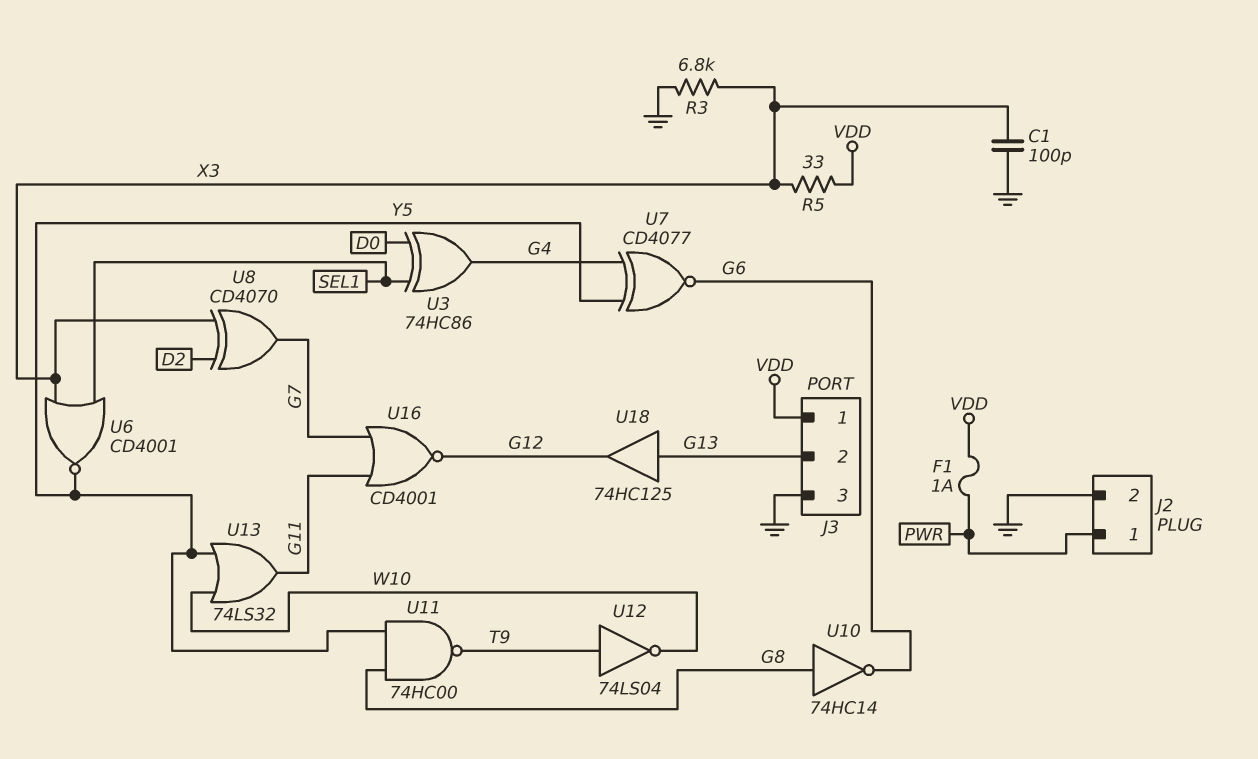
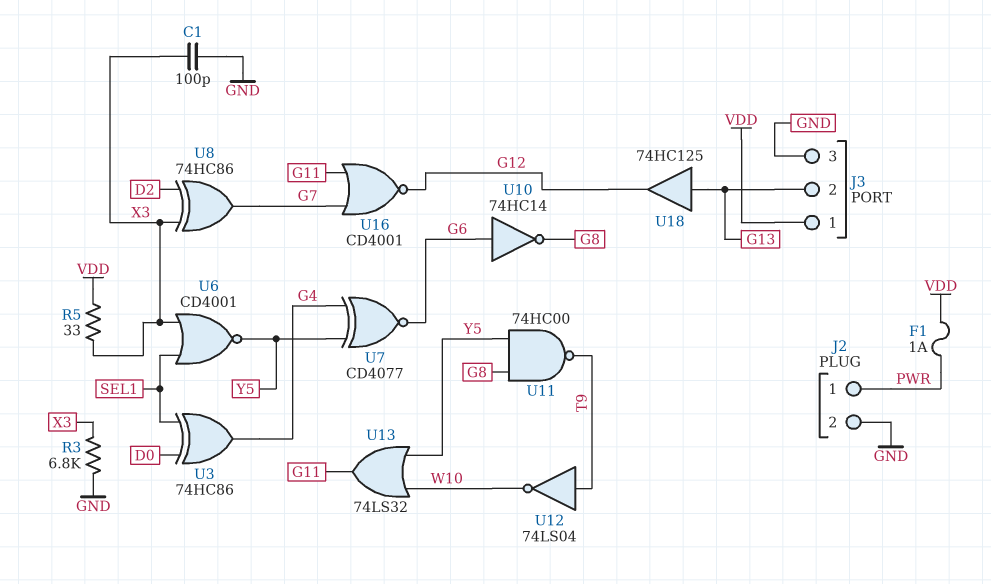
U8: XOR CD4070 (in D2, in X3, out G7) -> XOR 74HC86 (in D2, in X3, out G7)
U10: NOT 74HC14 (in G8, out G6) -> NOT 74HC14 (in G6, out G8)

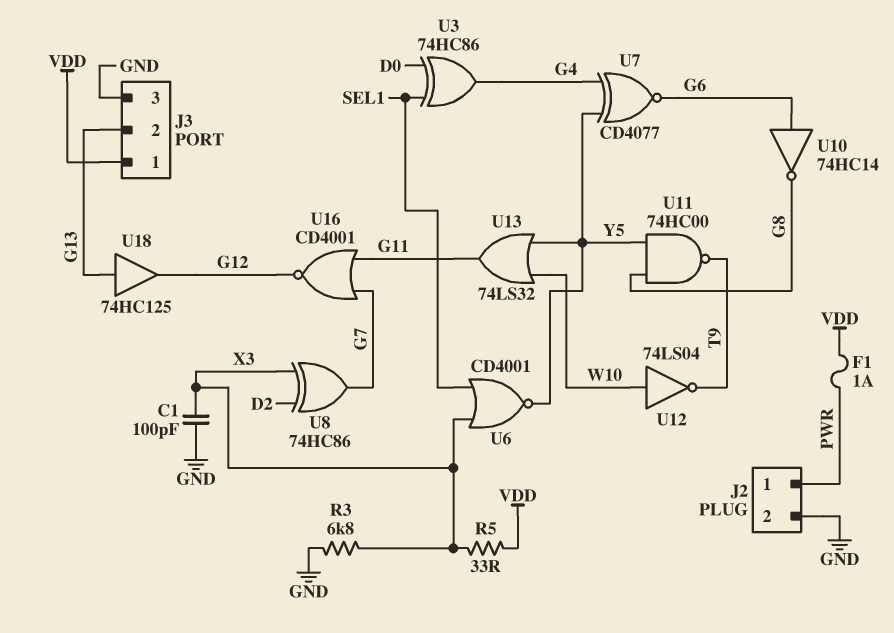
U12: NOT 74LS04 (in T9, out W10) -> NOT 74LS04 (in W10, out T9)

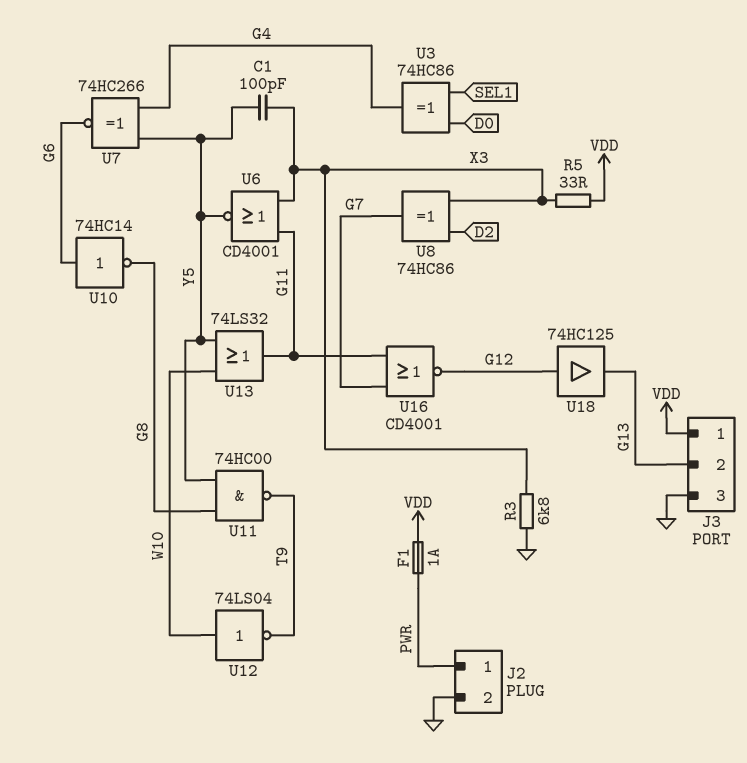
C1: 100pF (GND, X3) -> 100pF (X3, Y5)
U6: NOR CD4001 (in SEL1, in X3, out Y5) -> NOR CD4001 (in G11, in X3, out Y5)
U7: XNOR CD4077 (in G4, in Y5, out G6) -> XNOR 74HC266 (in G4, in Y5, out G6)
U18: buffer 74HC125 (in G13, out G12) -> buffer 74HC125 (in G12, out G13)

